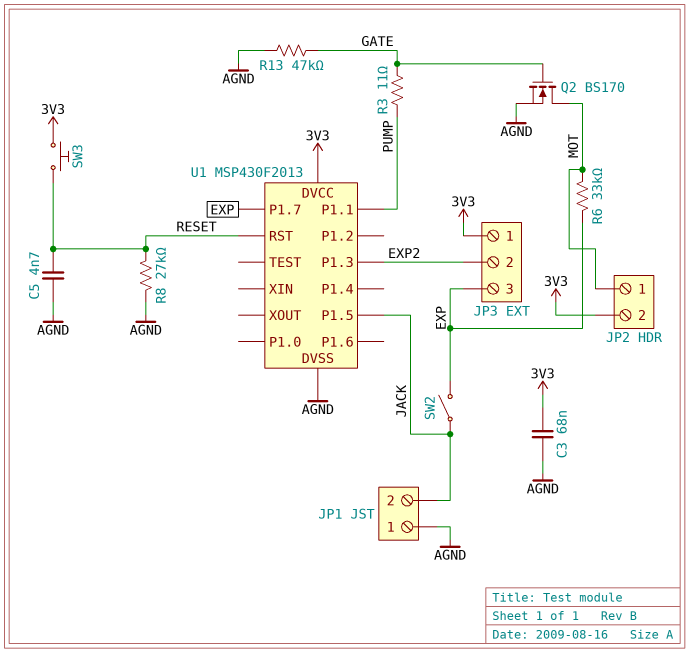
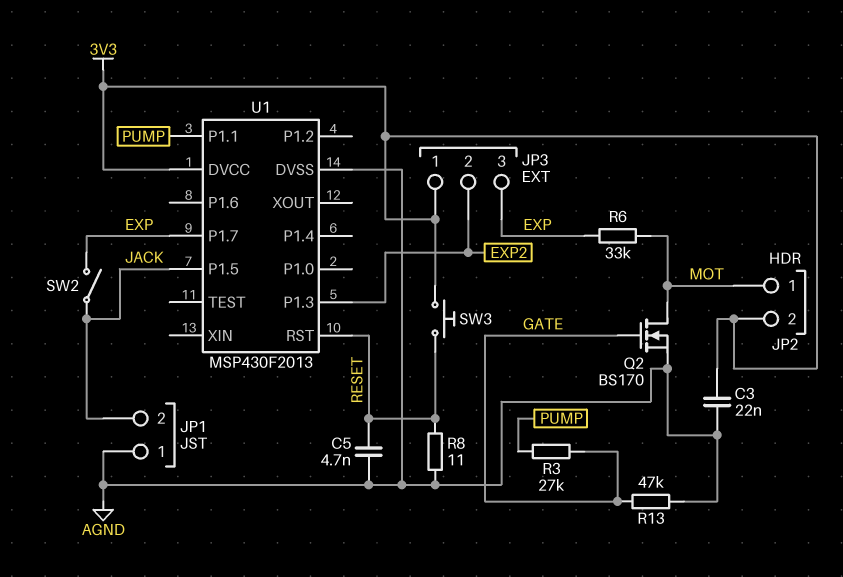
C3: 68nF (3V3, AGND) -> 22nF (3V3, AGND)
R3: 11 (GATE, PUMP) -> 27k (GATE, PUMP)
R8: 27k (AGND, RESET) -> 11 (AGND, RESET)

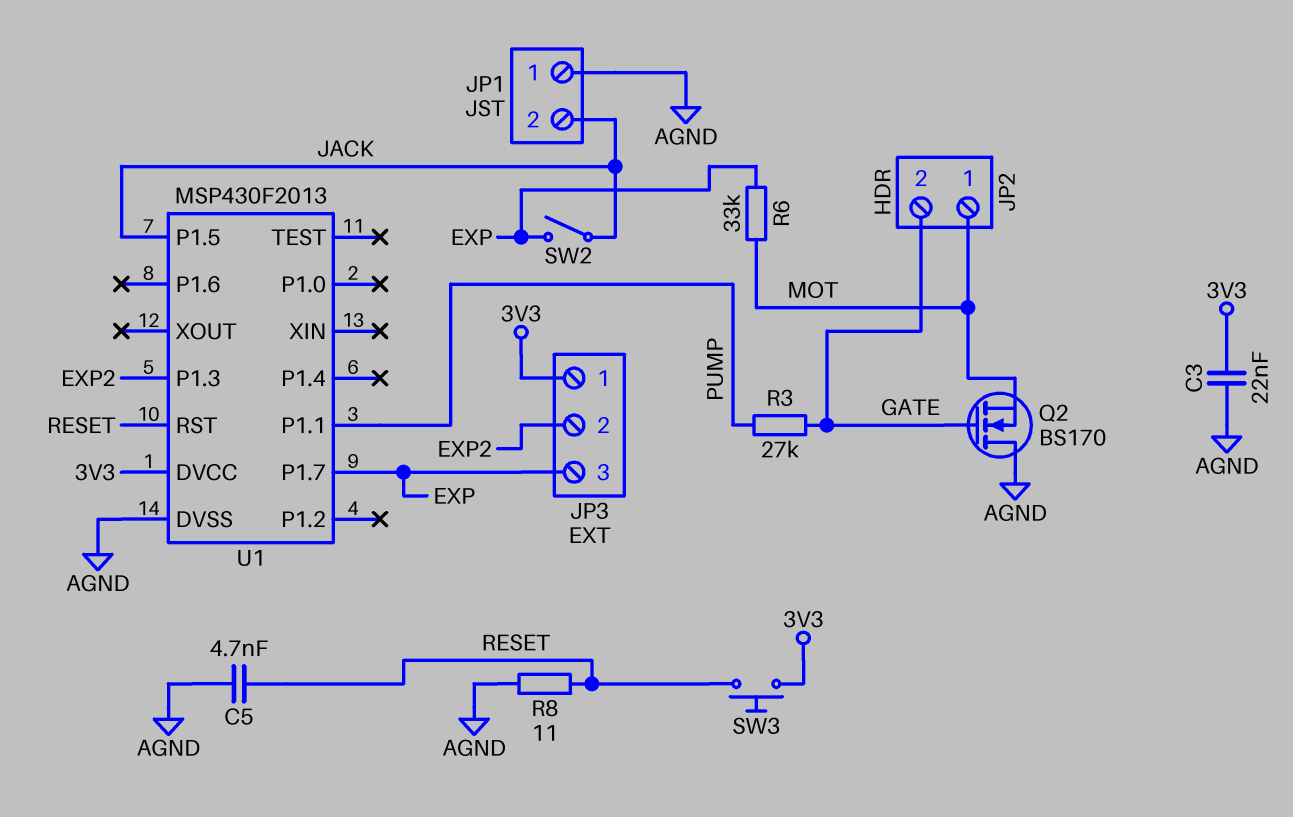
JP2 pin 2: 3V3 -> GATE
Q2: NMOS BS170 (G GATE, D MOT, S AGND) -> NMOS BS170 (G GATE, D AGND, S MOT)
R13: 47k (AGND, GATE) -> none

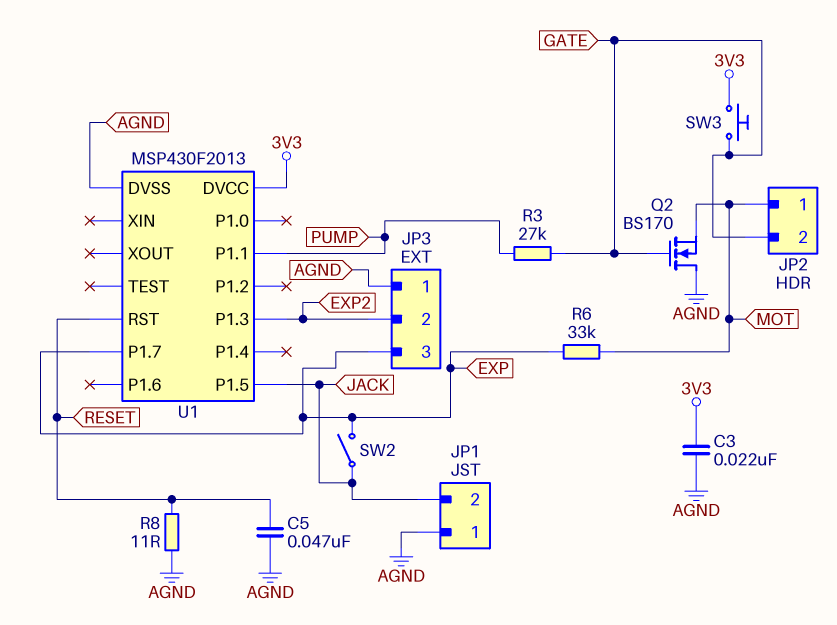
C5: 4.7nF (AGND, RESET) -> 47nF (AGND, RESET)
JP3 pin 1: 3V3 -> AGND
SW3: button (3V3, RESET) -> button (3V3, GATE)

